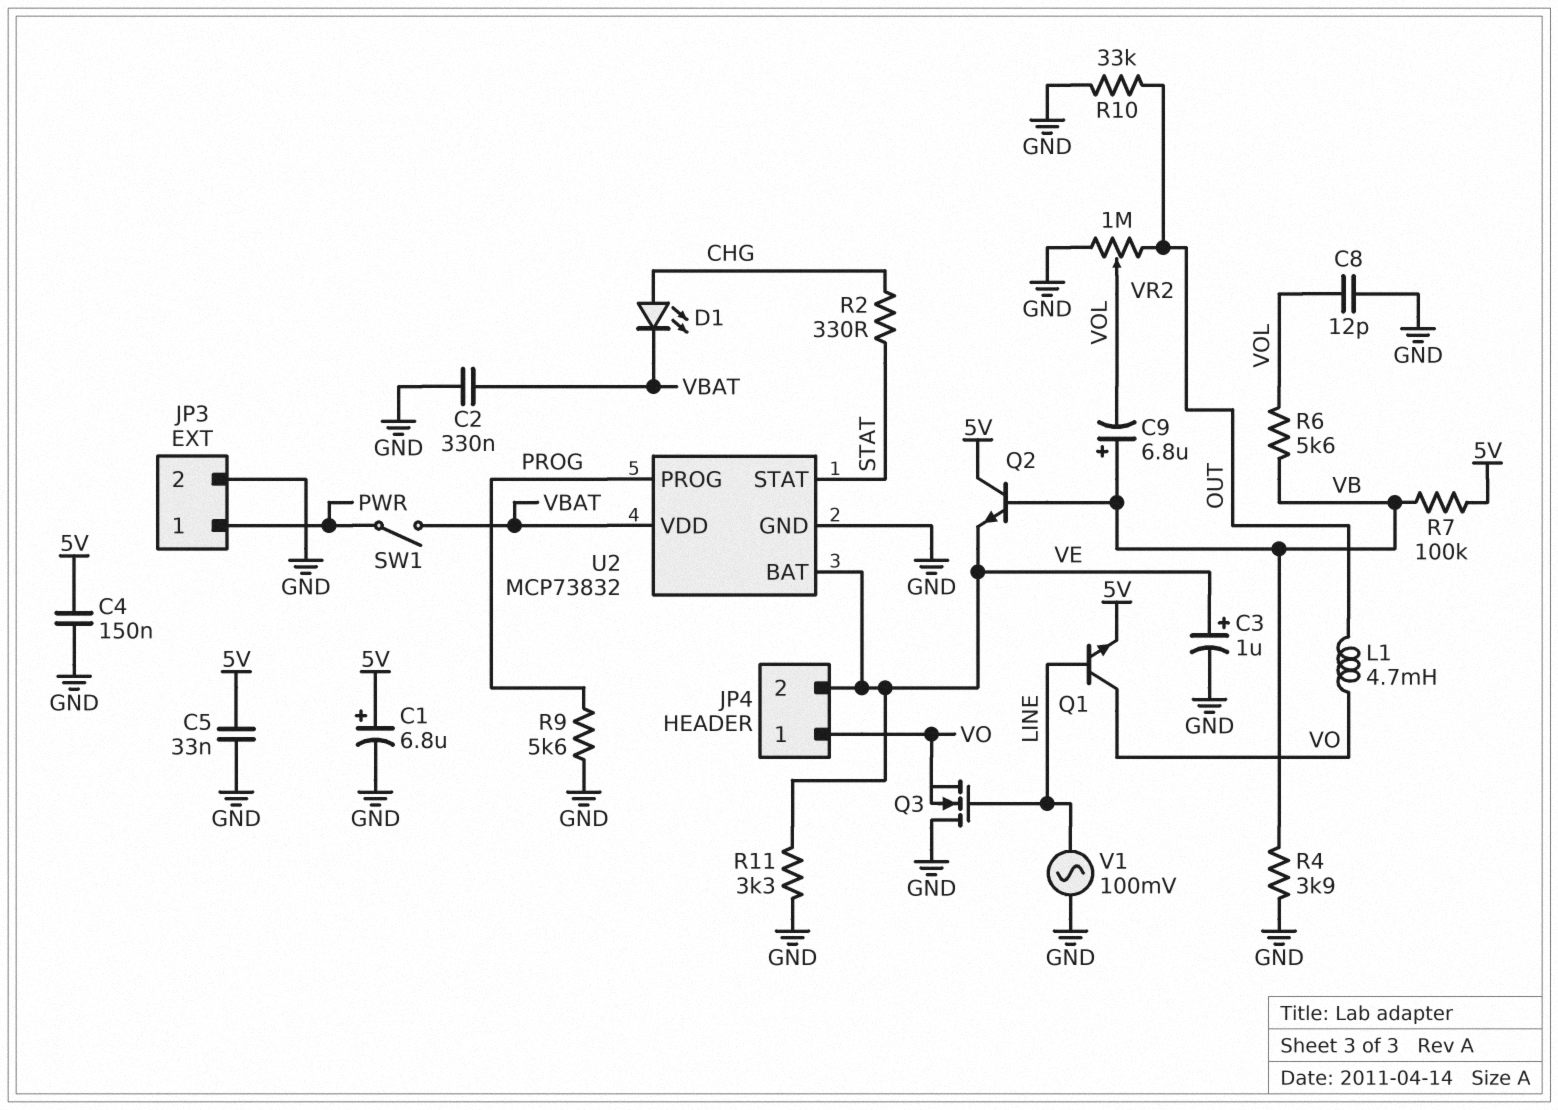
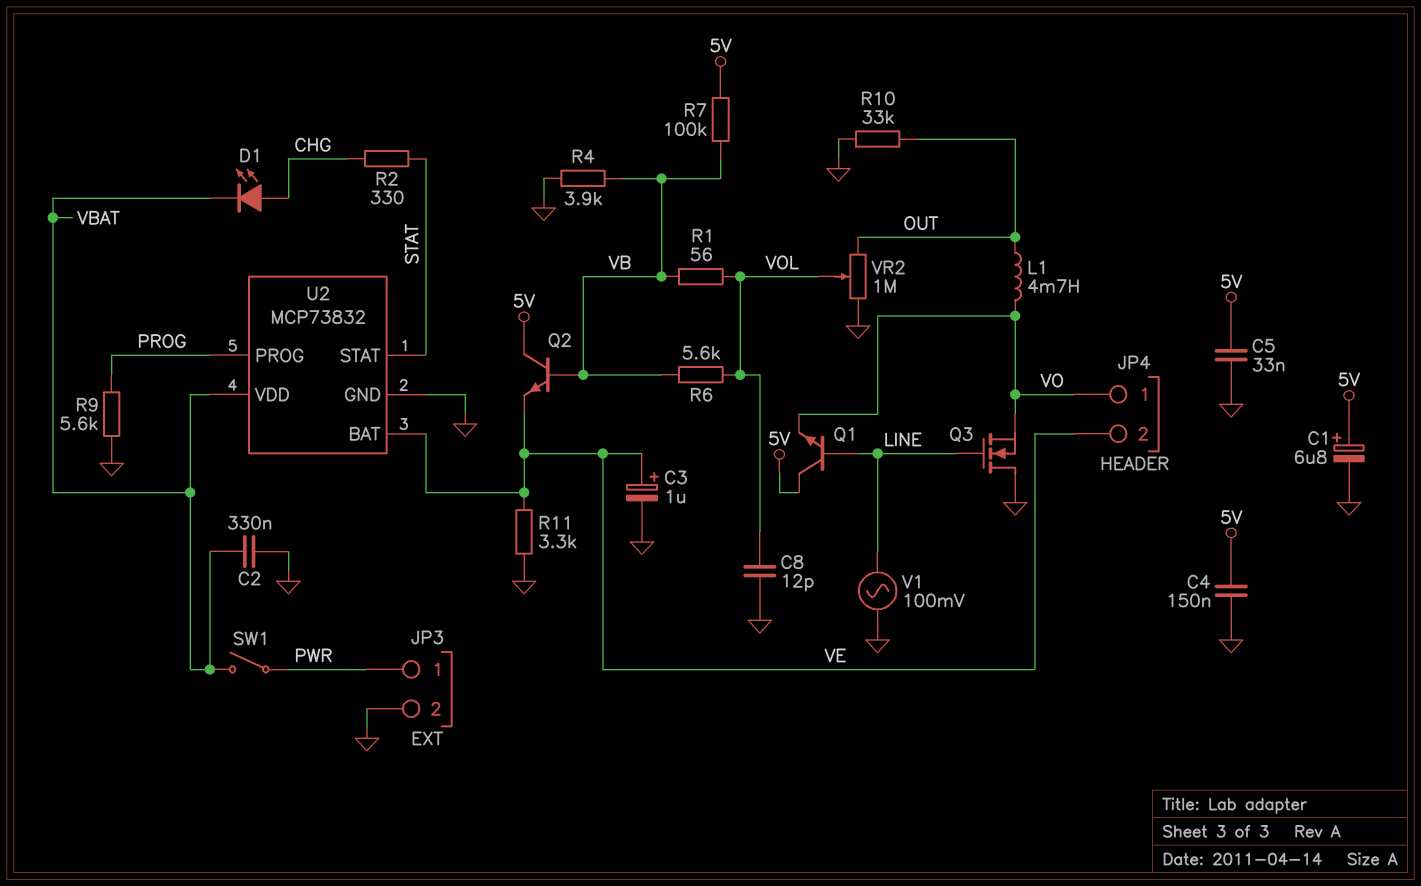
C9: 6.8uF (plus VB, minus VOL) -> none
Q1: NPN (B LINE, C VO, E 5V) -> NPN (B LINE, C 5V, E VO)
R1: none -> 56 (VB, VOL)

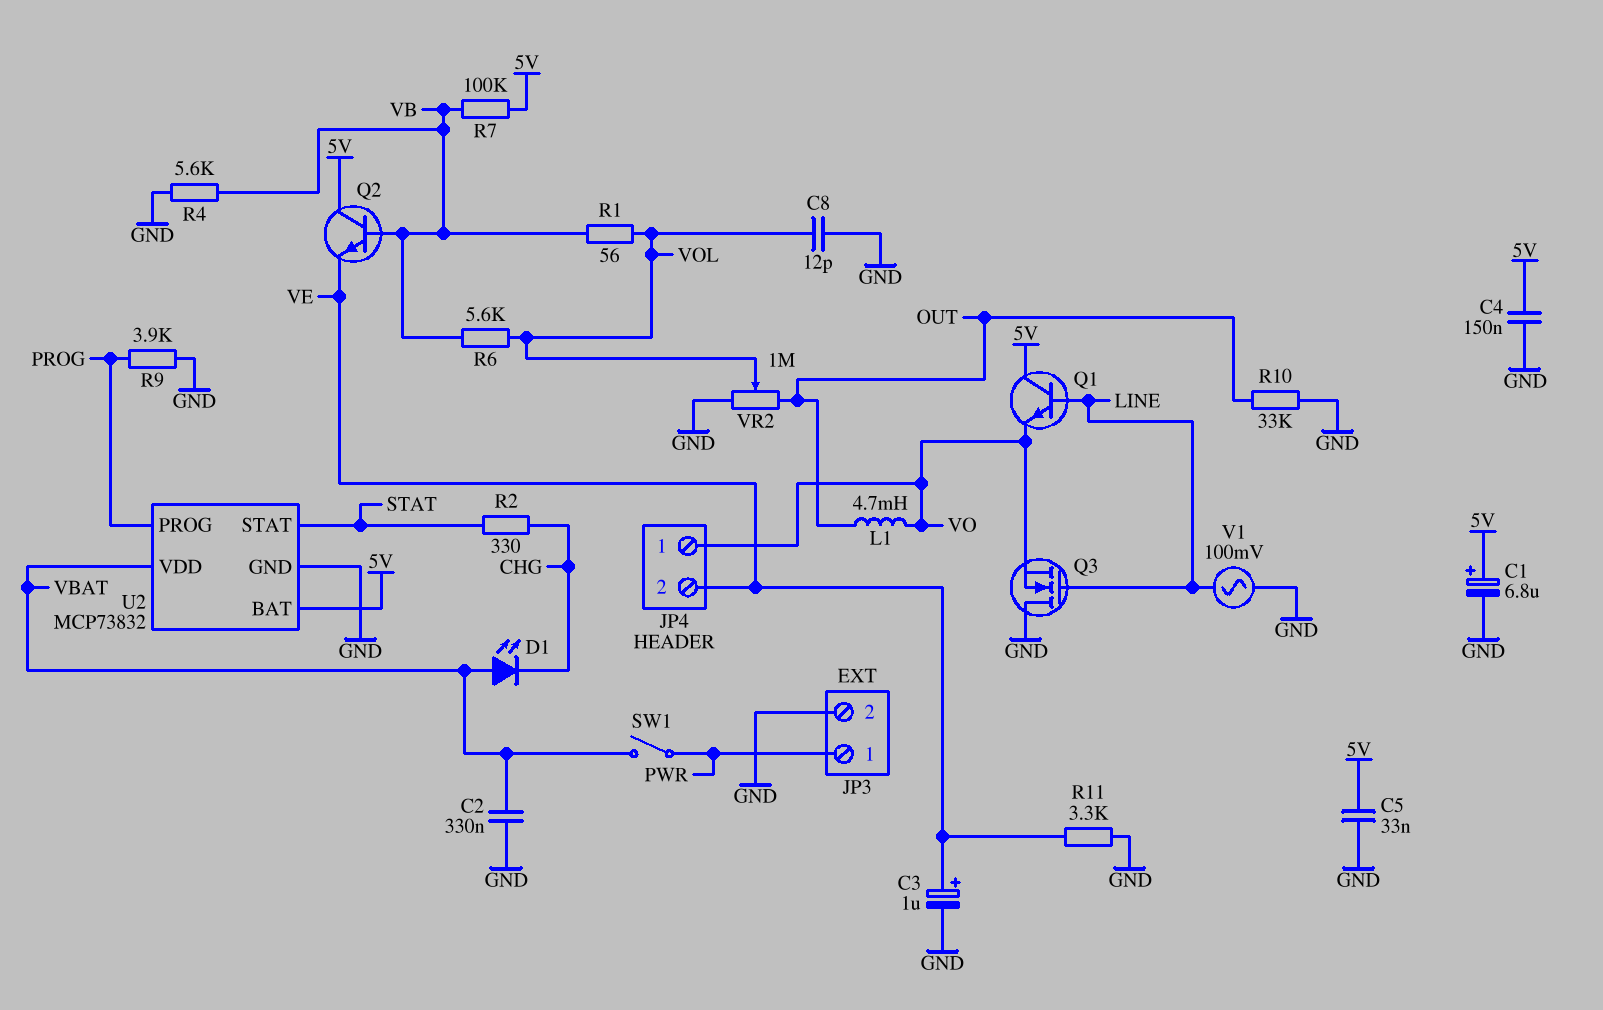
D1: LED (A CHG, K VBAT) -> LED (A VBAT, K CHG)
R4: 3.9k (GND, VB) -> 5.6k (GND, VB)
R9: 5.6k (GND, PROG) -> 3.9k (GND, PROG)
U2 pin BAT: VE -> 5V

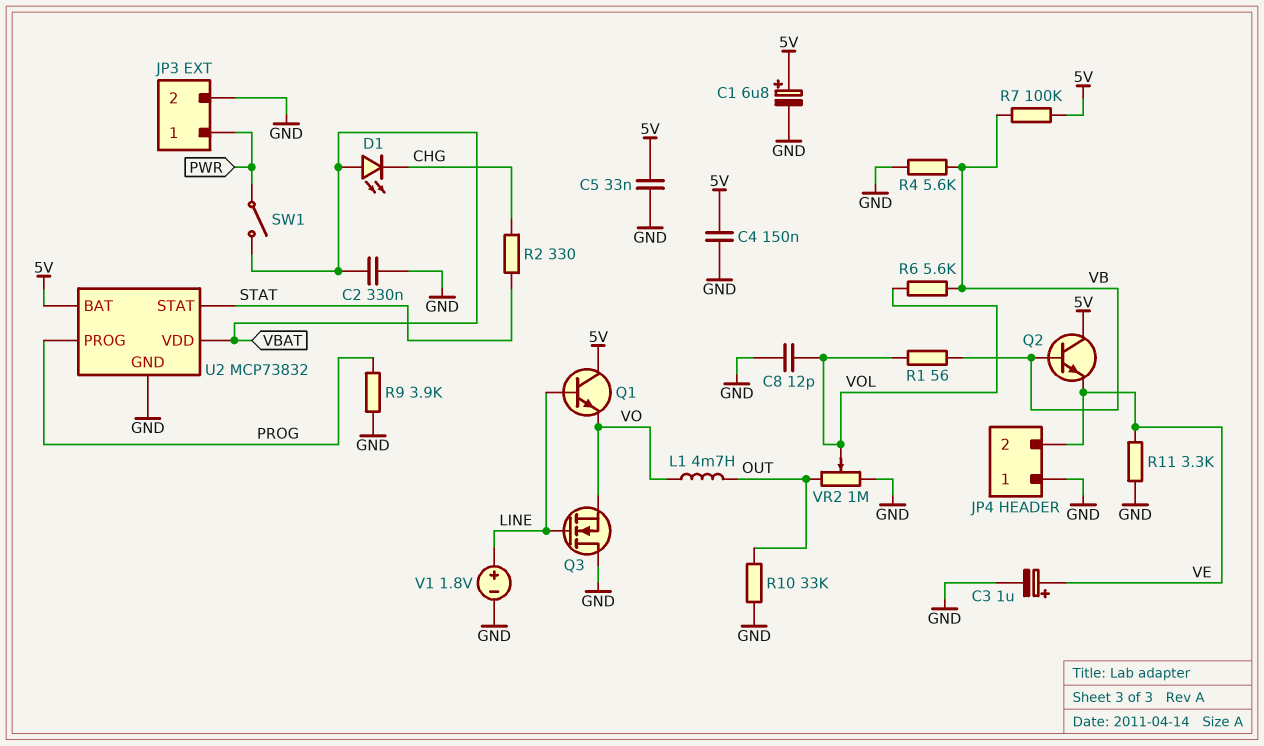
JP4 pin 1: VO -> GND
V1: AC 100mV (GND, LINE) -> 1.8V (plus LINE, minus GND)

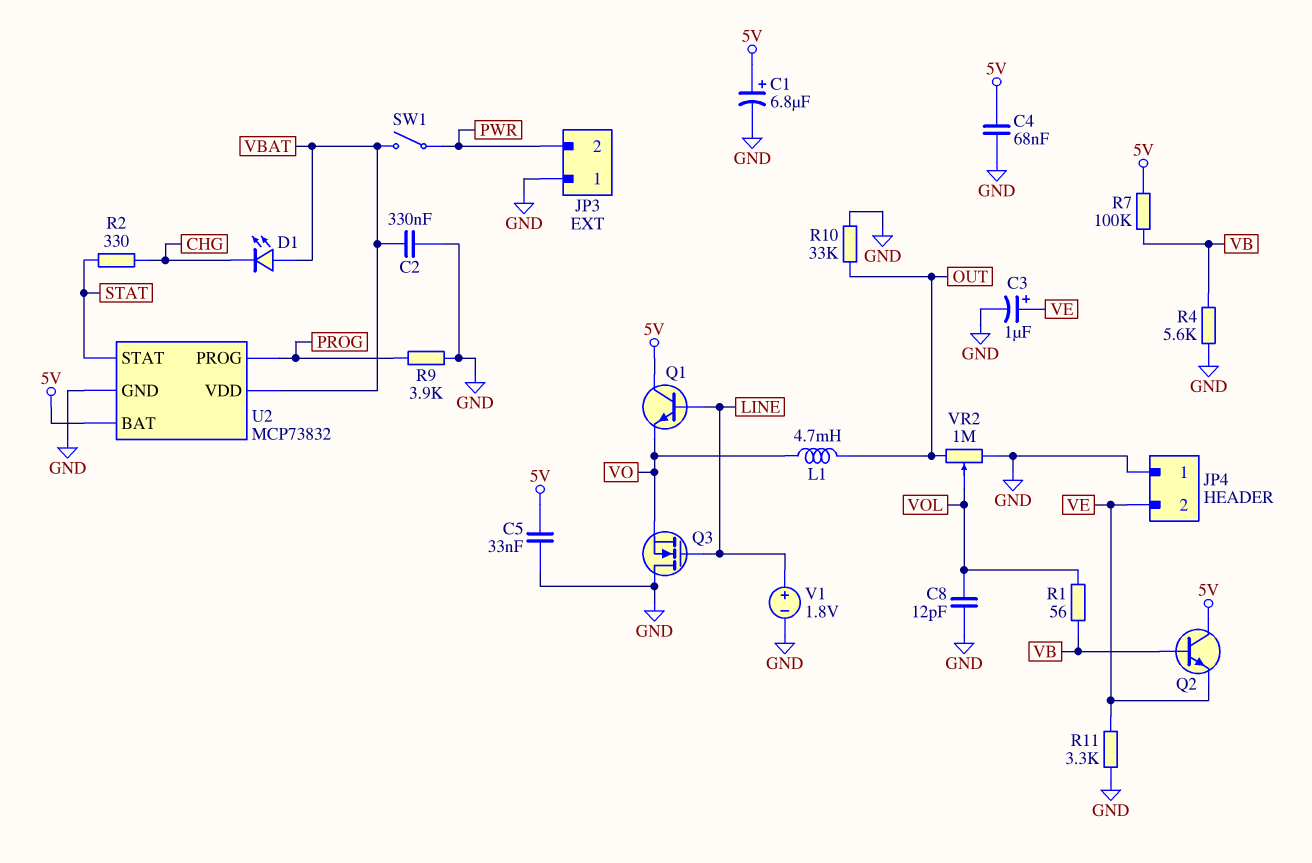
C4: 150nF (5V, GND) -> 68nF (5V, GND)
JP3 pin 1: PWR -> GND
JP3 pin 2: GND -> PWR
R6: 5.6k (VB, VOL) -> none

